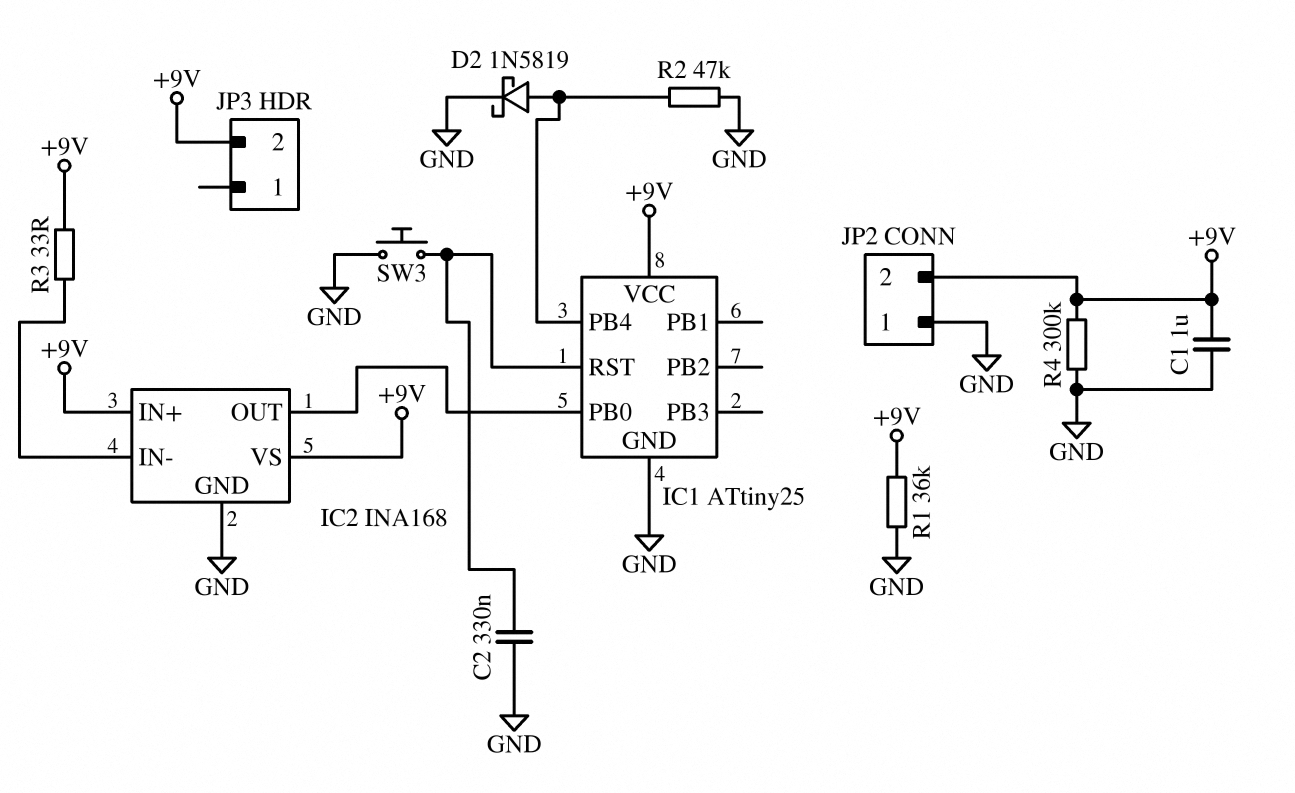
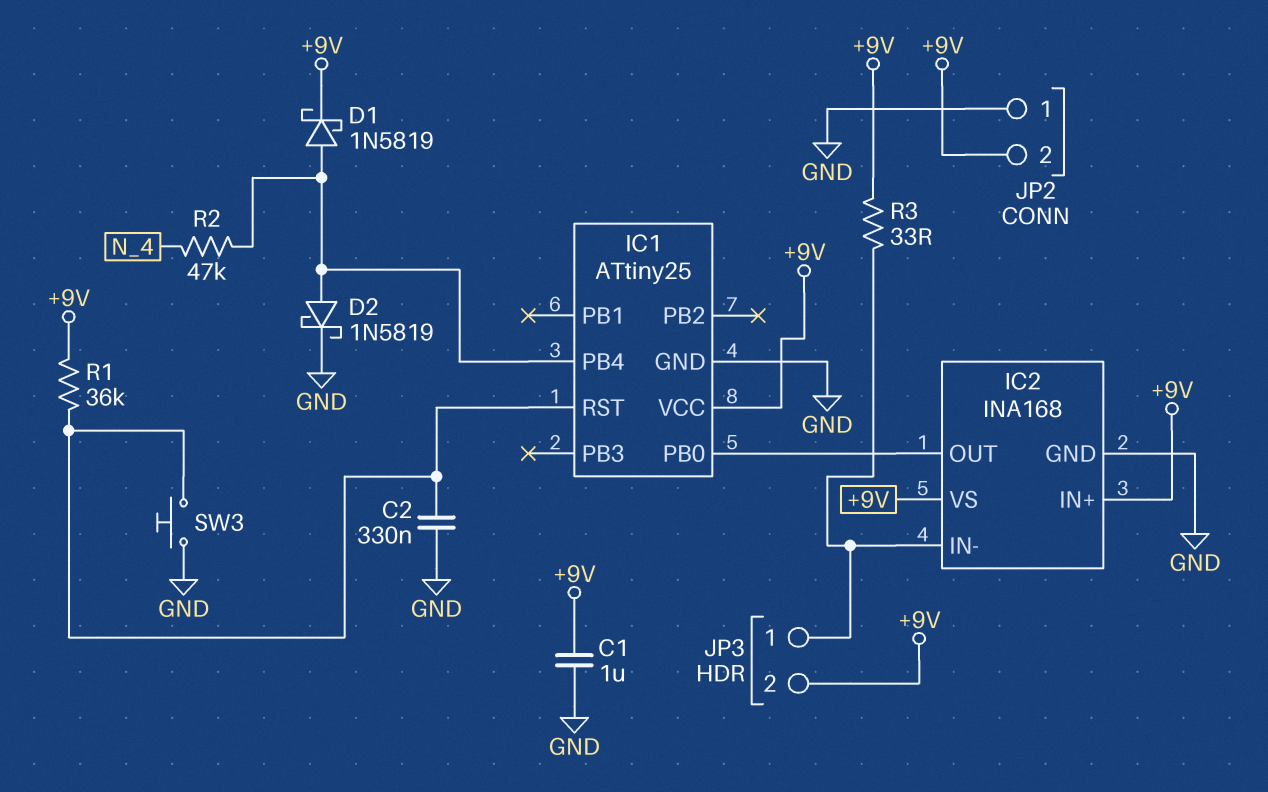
D1: none -> schottky 1N5819 (A IC1/PB4, K +9V)
JP3 pin 1: none -> IC2/IN-
R1: 36k (+9V, GND) -> 36k (+9V, IC1/RST)
R2: 47k (GND, IC1/PB4) -> 47k (IC1/PB4, N_4)
R4: 300k (+9V, GND) -> none

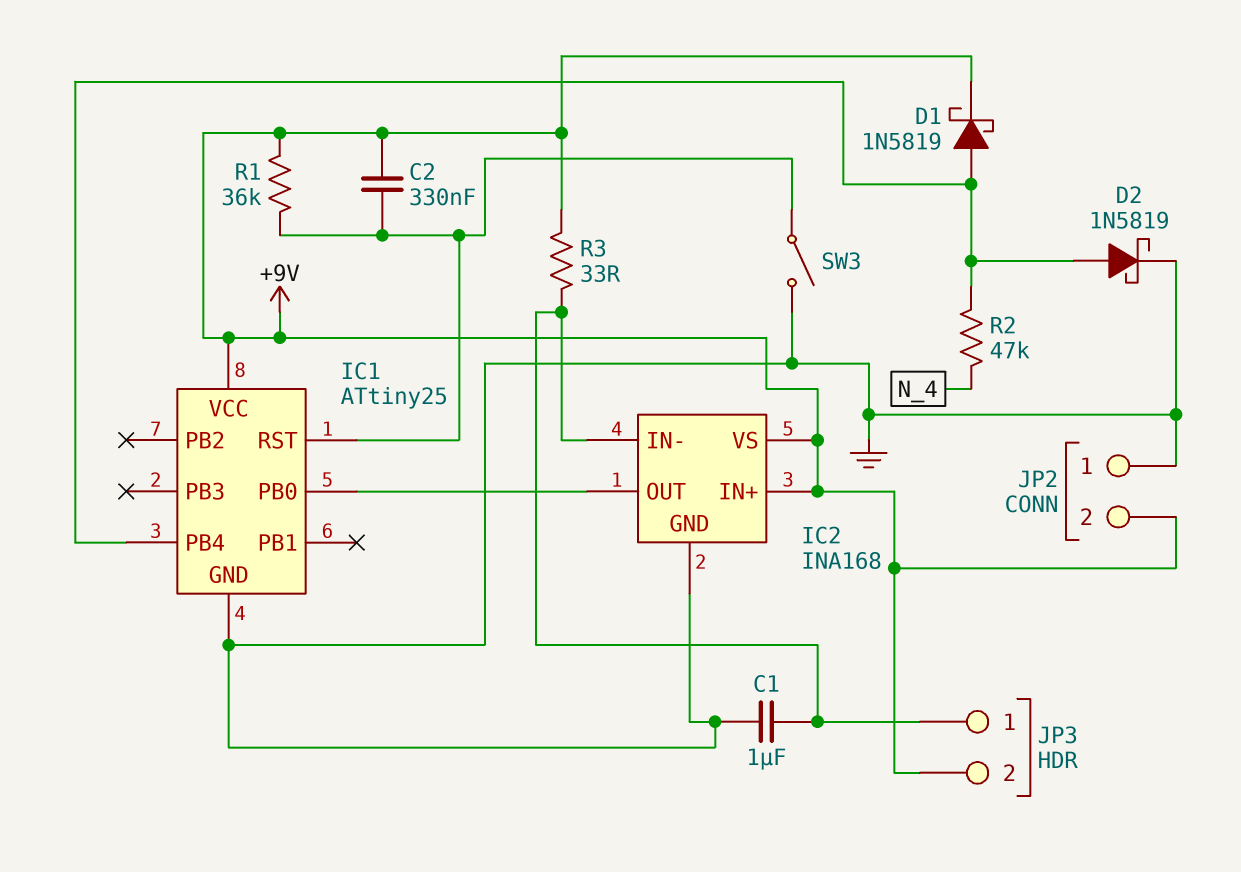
C1: 1uF (+9V, GND) -> 1uF (GND, IC2/IN-)
C2: 330nF (GND, IC1/RST) -> 330nF (+9V, IC1/RST)
SW3: button (GND, IC1/RST) -> switch (GND, IC1/RST)

